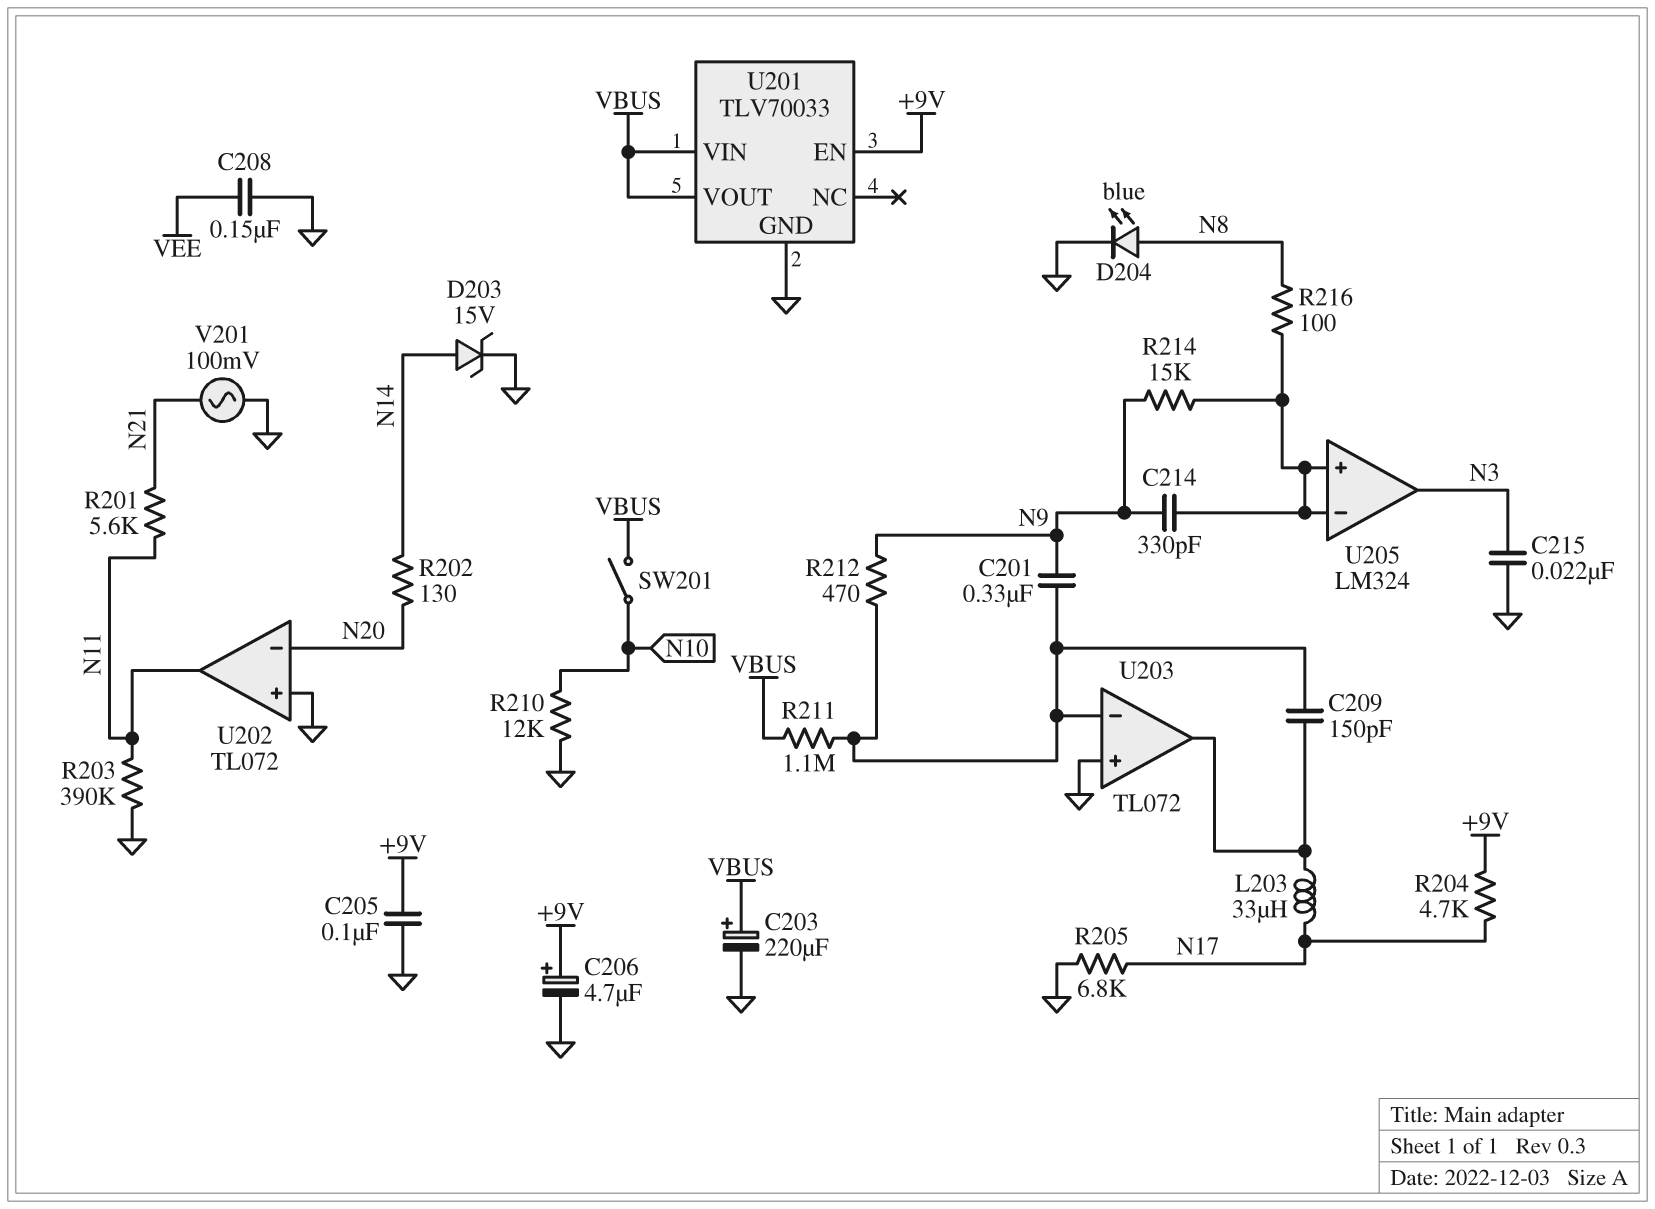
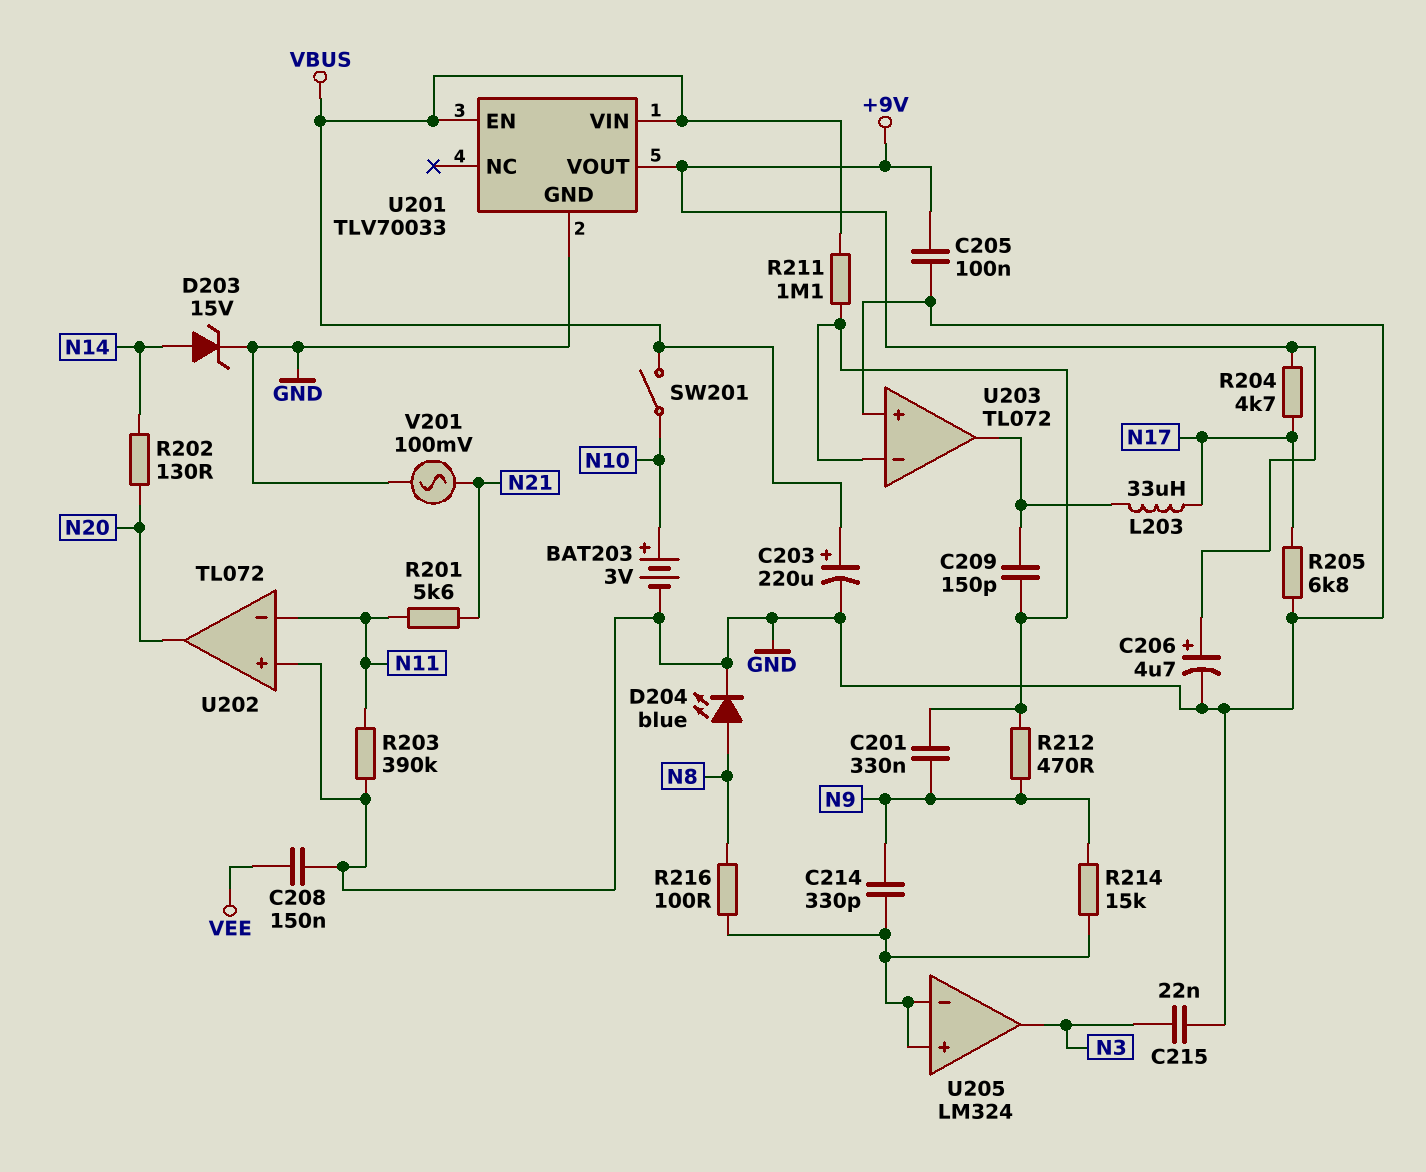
BAT203: none -> 3V (plus N10, minus GND)
R210: 12k (GND, N10) -> none
U201 pin EN: +9V -> VBUS
U201 pin VOUT: VBUS -> +9V
U202 pin in-: N20 -> N11
U202 pin out: N11 -> N20

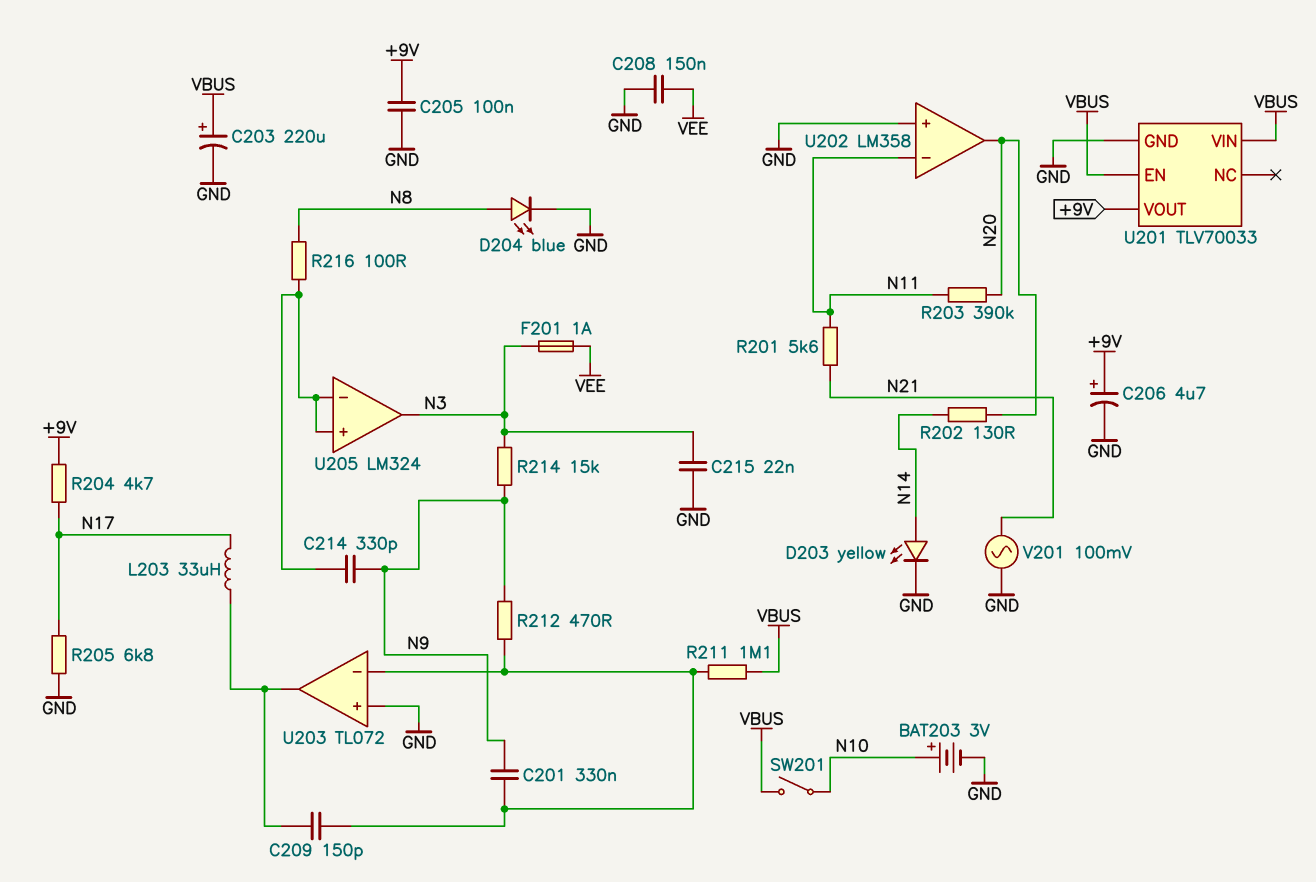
D203: zener 15V (A N14, K GND) -> LED yellow (A N14, K GND)
F201: none -> 1A (N3, VEE)
R203: 390k (GND, N11) -> 390k (N11, N20)
R214: 15k (N9, U205/in+) -> 15k (N3, N9)
U202: TL072 -> LM358

